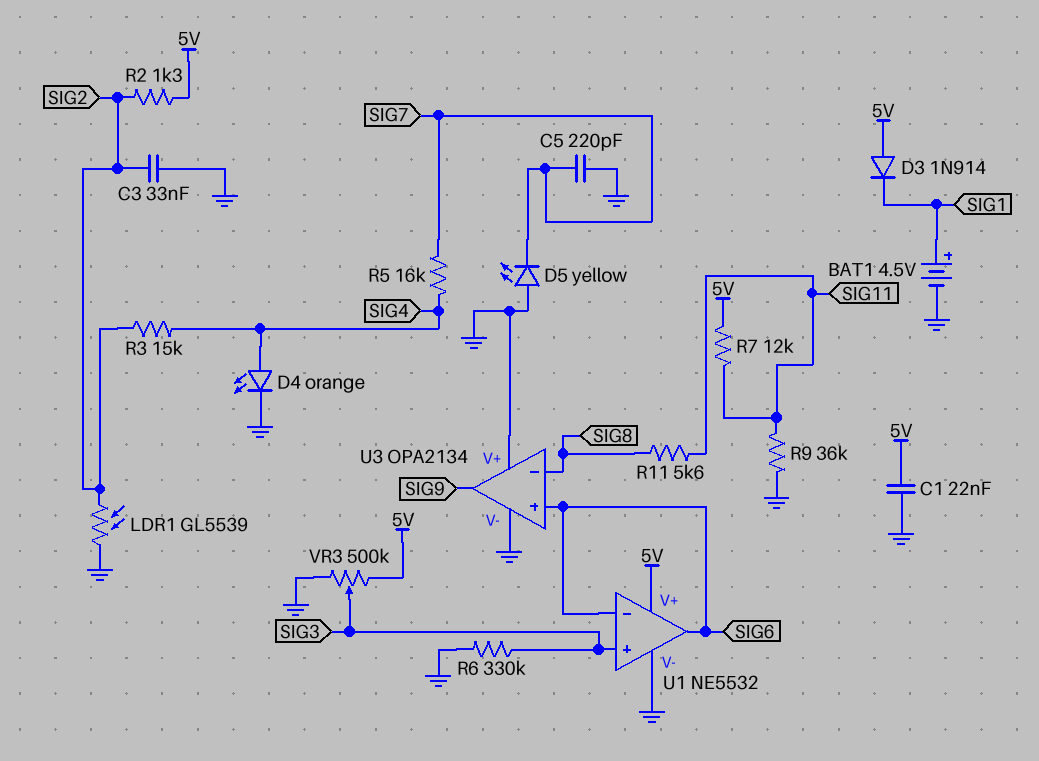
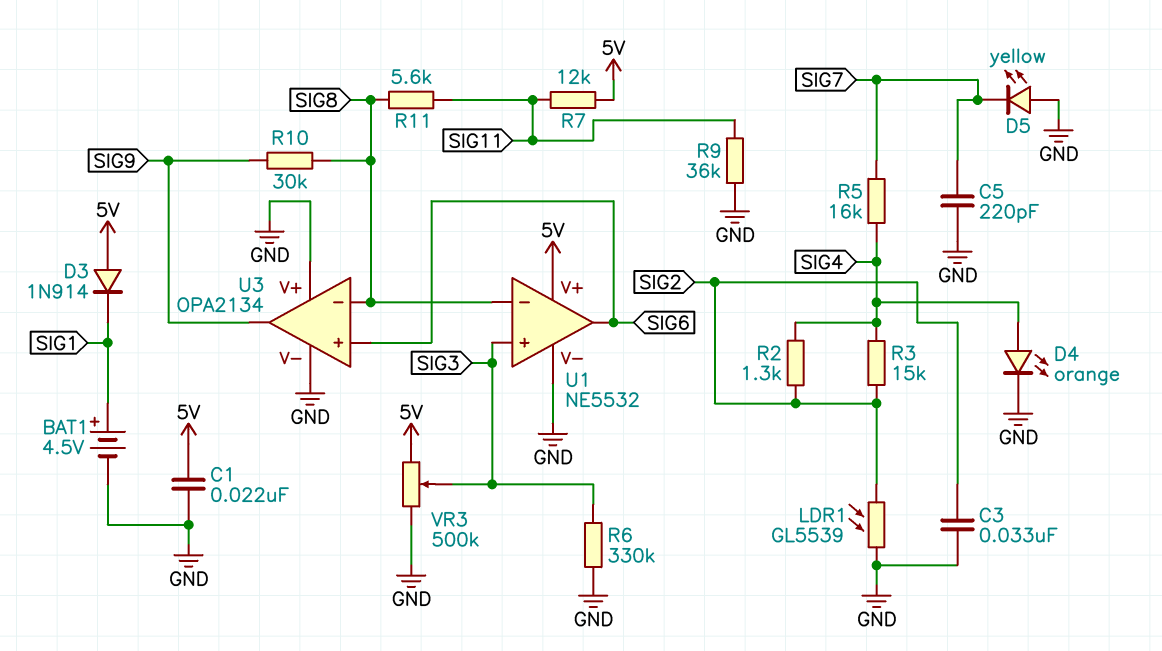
R2: 1.3k (5V, SIG2) -> 1.3k (SIG2, SIG4)
R10: none -> 30k (SIG8, SIG9)
U1 pin in-: SIG6 -> SIG8

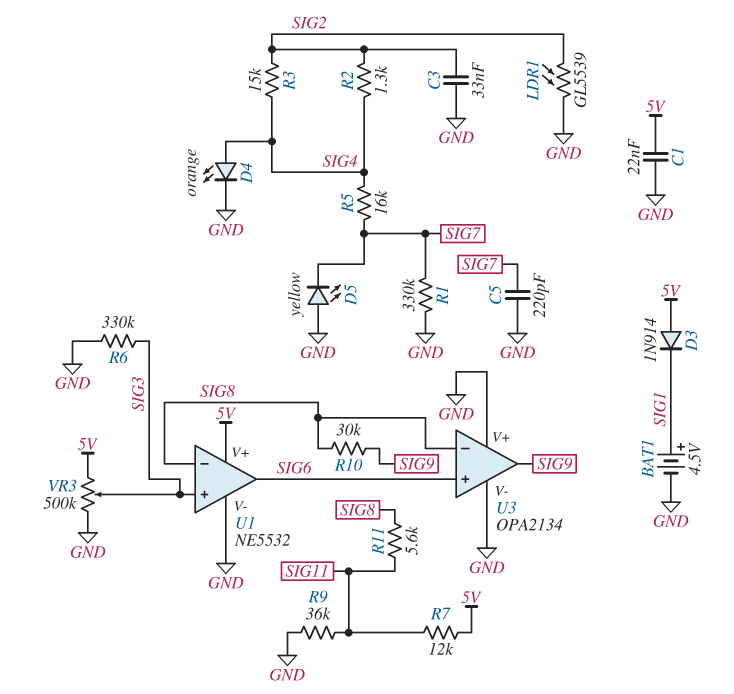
R1: none -> 330k (GND, SIG7)

